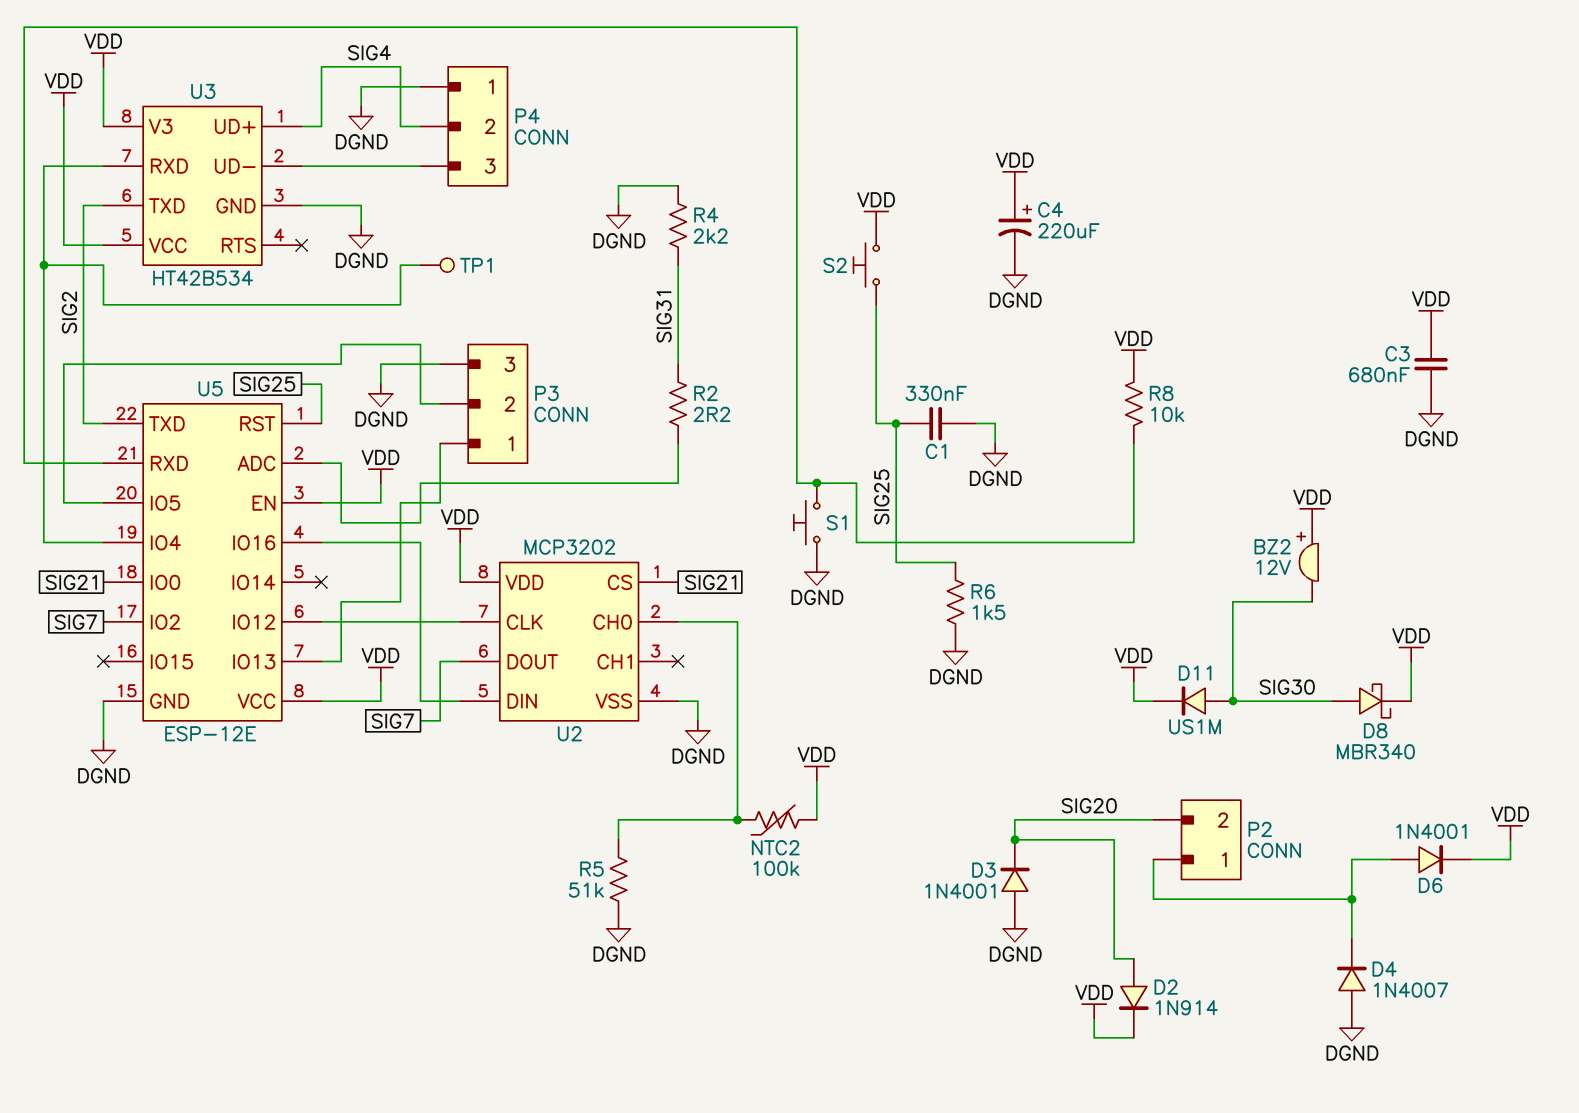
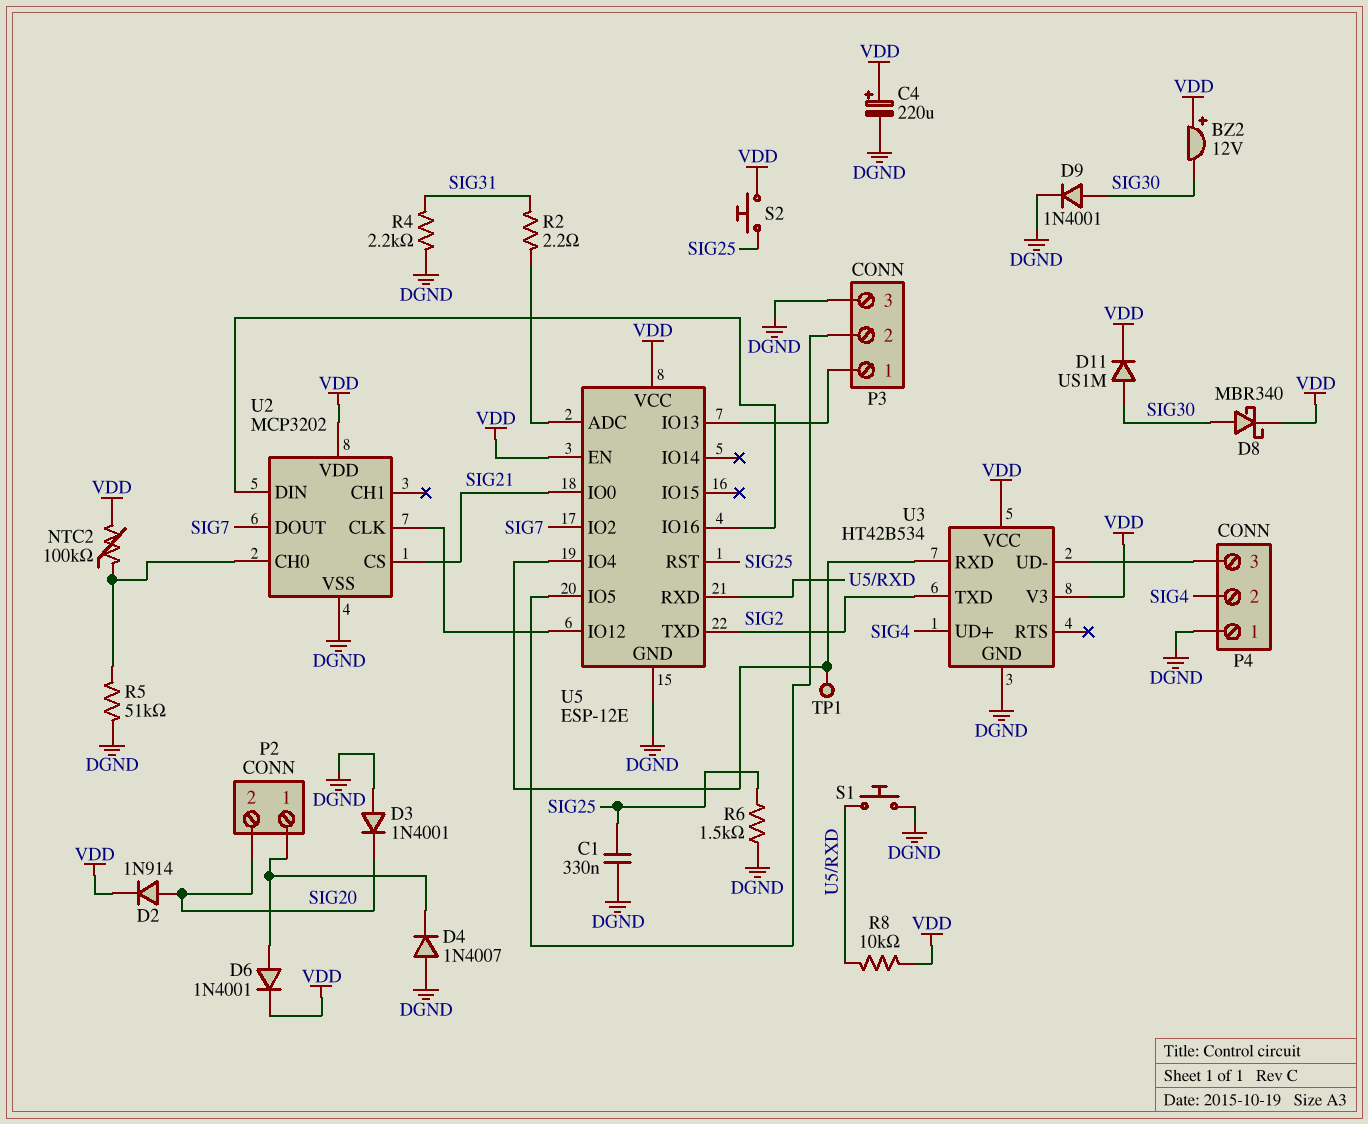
C3: 680nF (DGND, VDD) -> none
D9: none -> diode 1N4001 (A SIG30, K DGND)

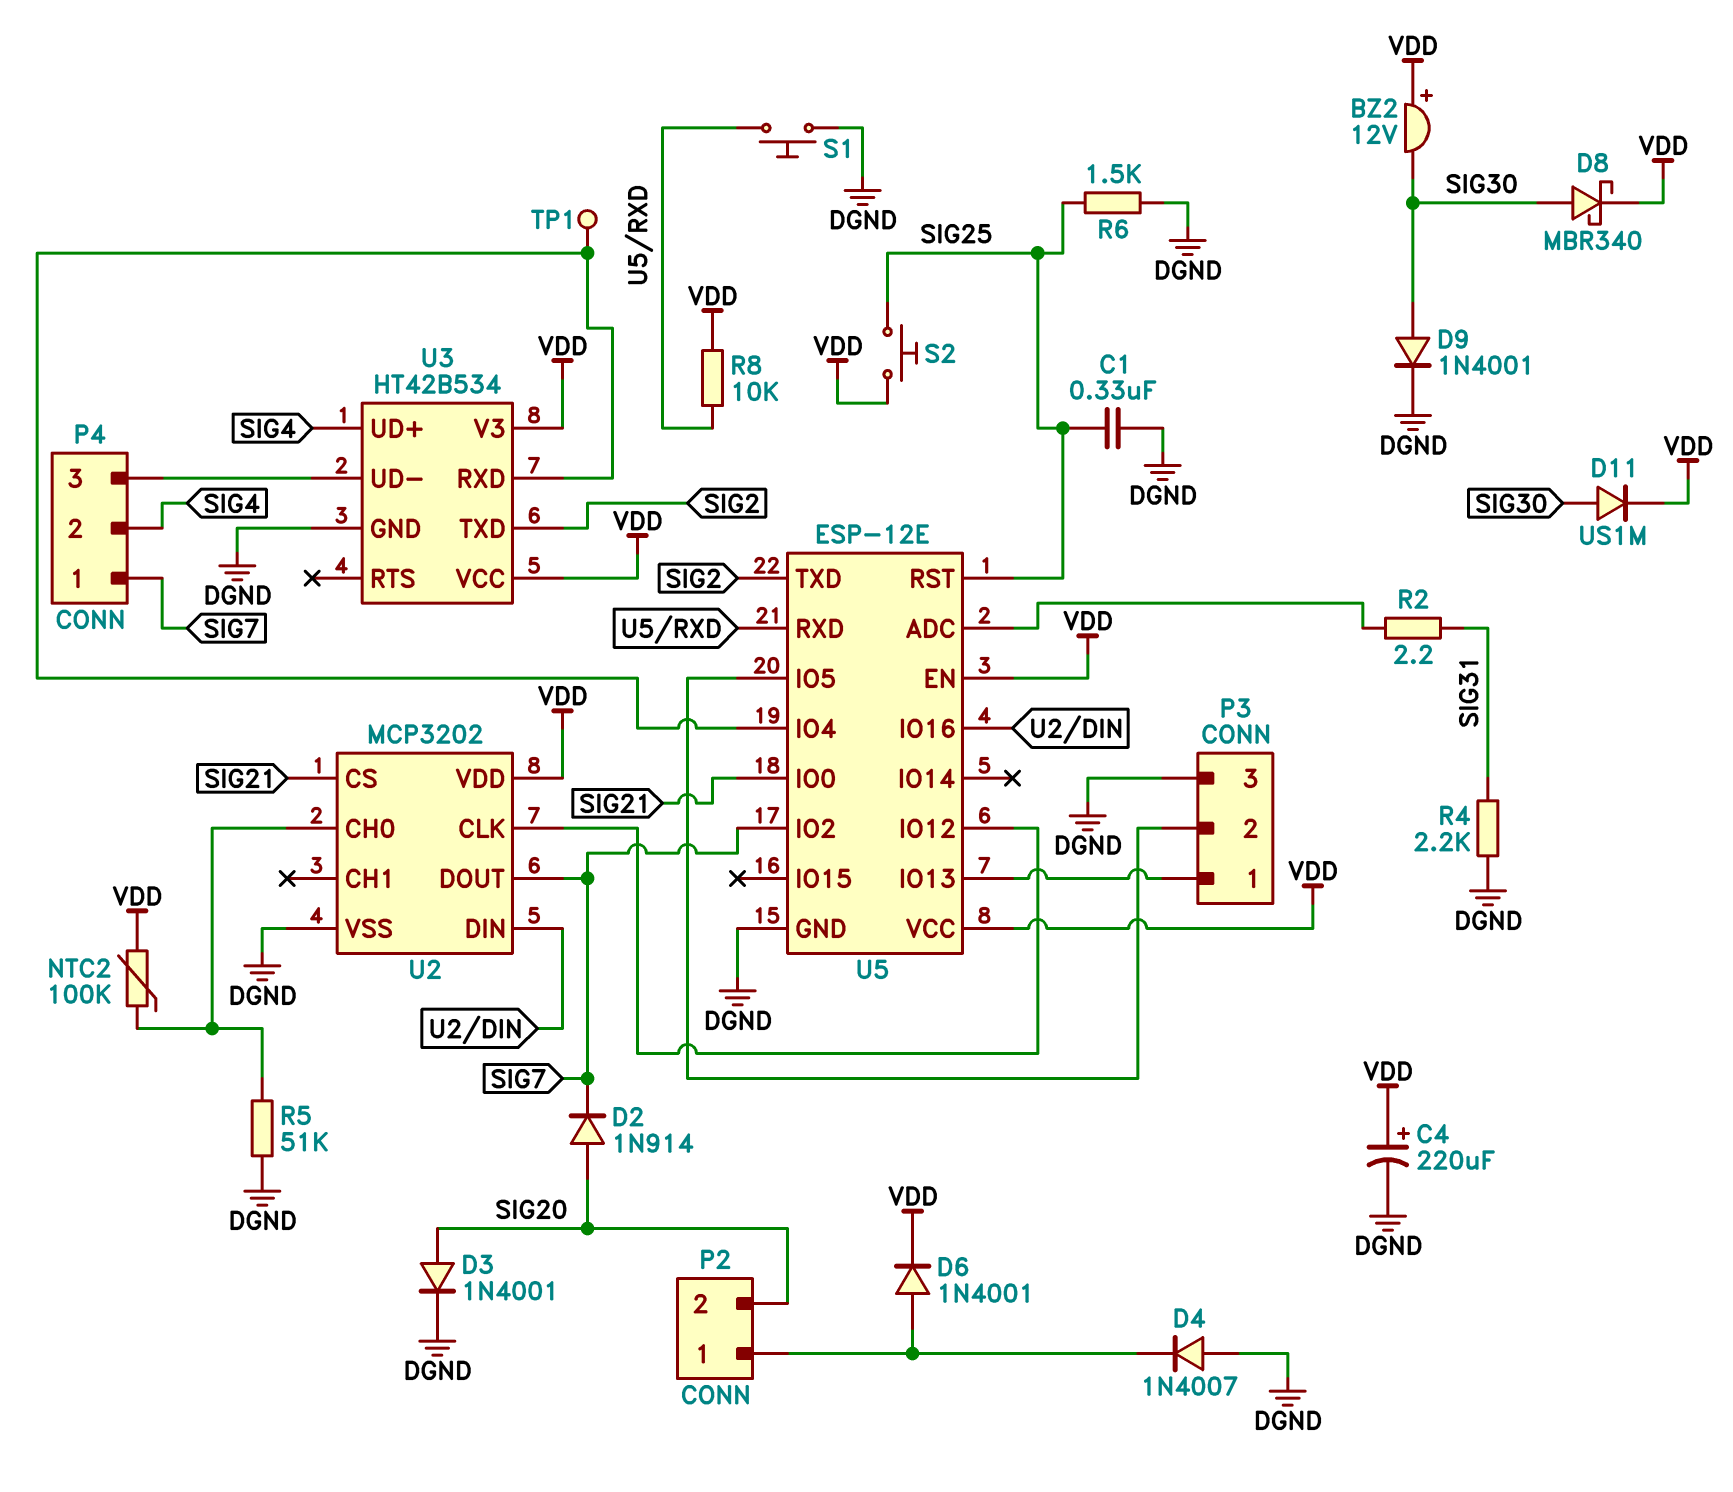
D2: diode 1N914 (A SIG20, K VDD) -> diode 1N914 (A SIG20, K SIG7)
D3: diode 1N4001 (A DGND, K SIG20) -> diode 1N4001 (A SIG20, K DGND)
P4 pin 1: DGND -> SIG7

